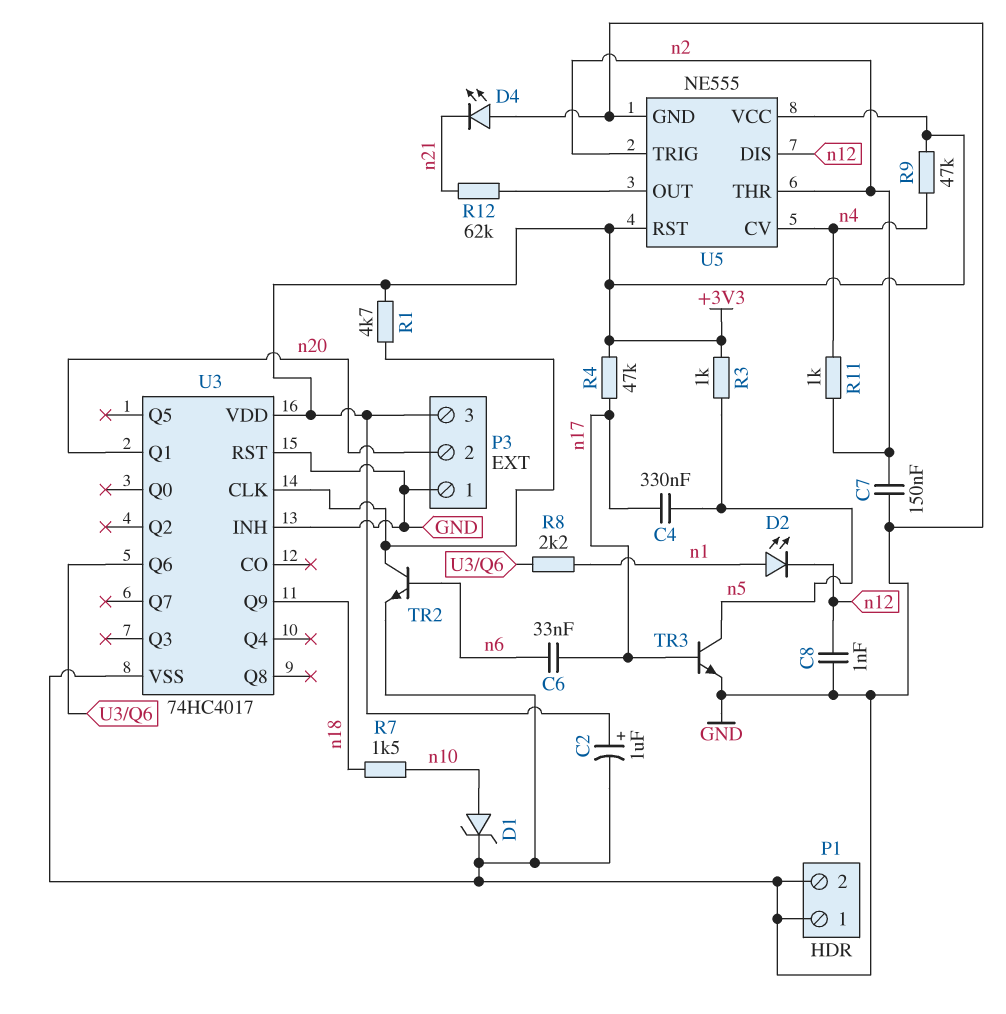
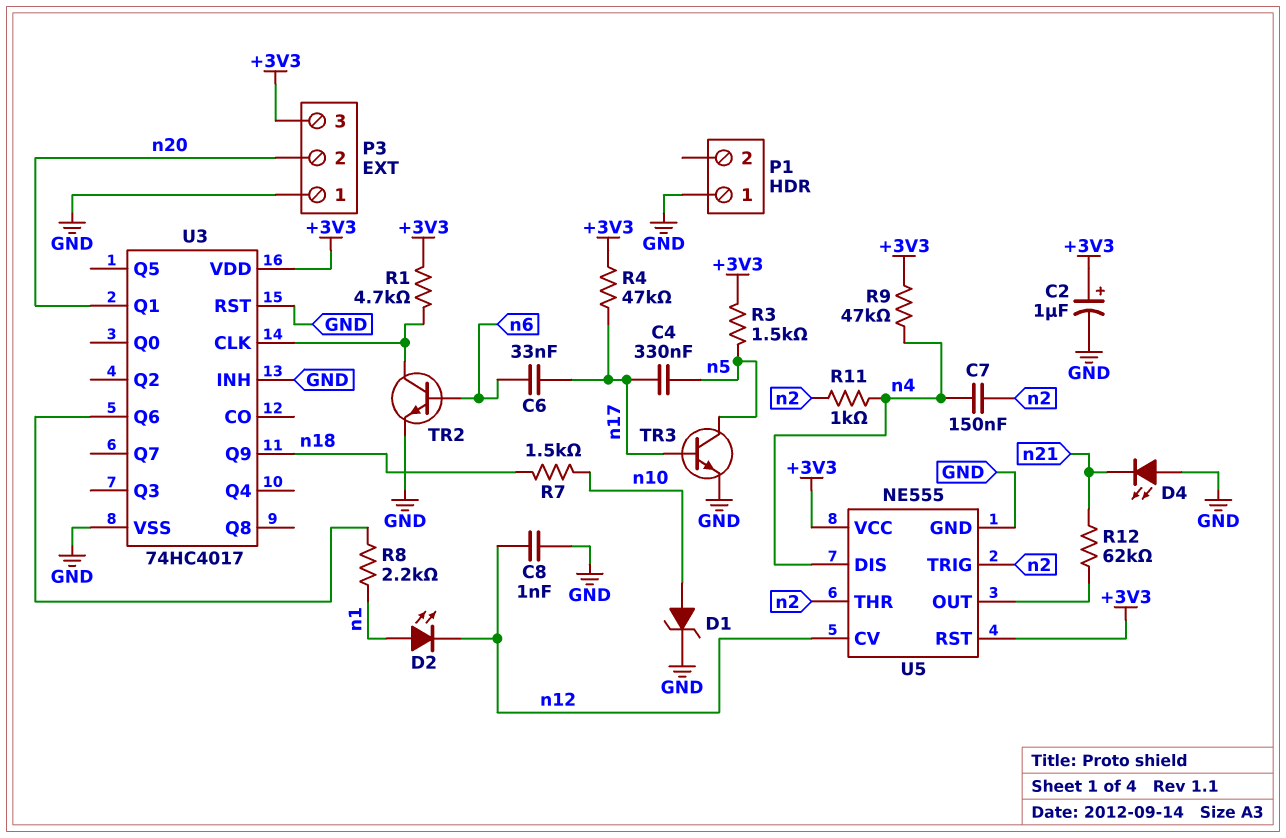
C7: 150nF (GND, n2) -> 150nF (n2, n4)
P1 pin 2: GND -> none
R3: 1k (+3V3, n5) -> 1.5k (+3V3, n5)
U5 pin CV: n4 -> n12
U5 pin DIS: n12 -> n4

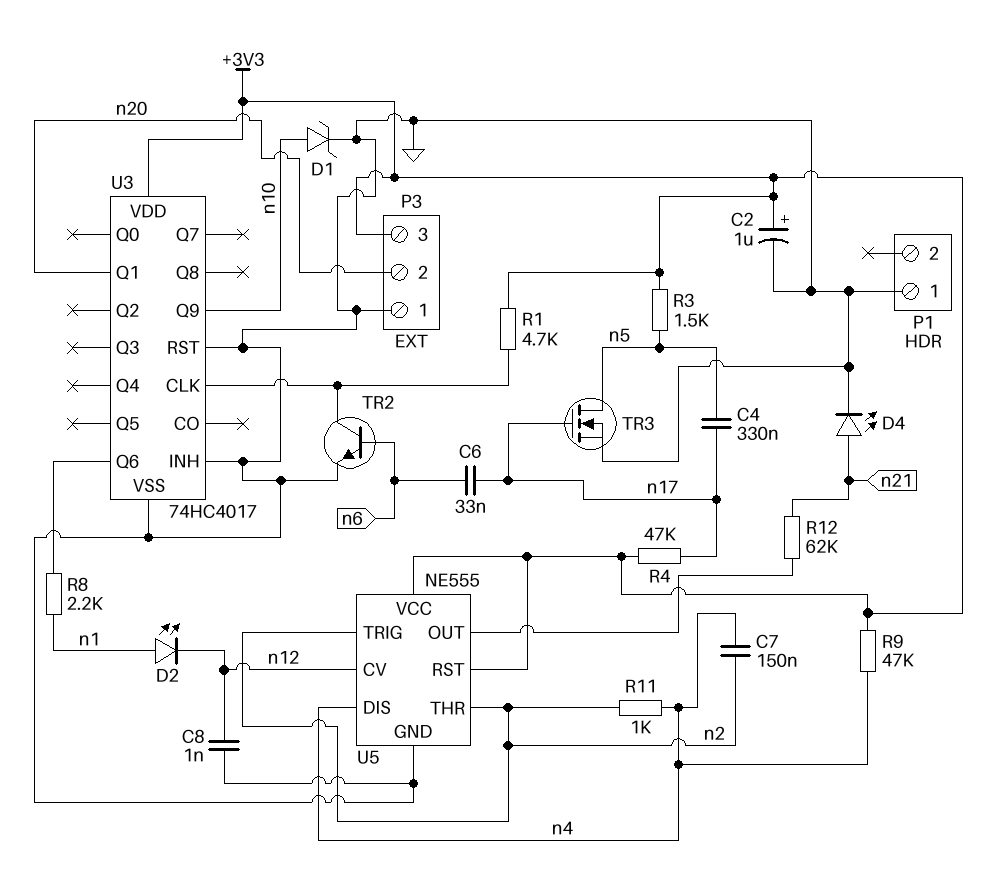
D4: LED (A GND, K n21) -> LED (A n21, K GND)
R7: 1.5k (n10, n18) -> none
TR3: NPN (B n17, C n5, E GND) -> NMOS (G n17, D n5, S GND)
U3 pin Q9: n18 -> n10

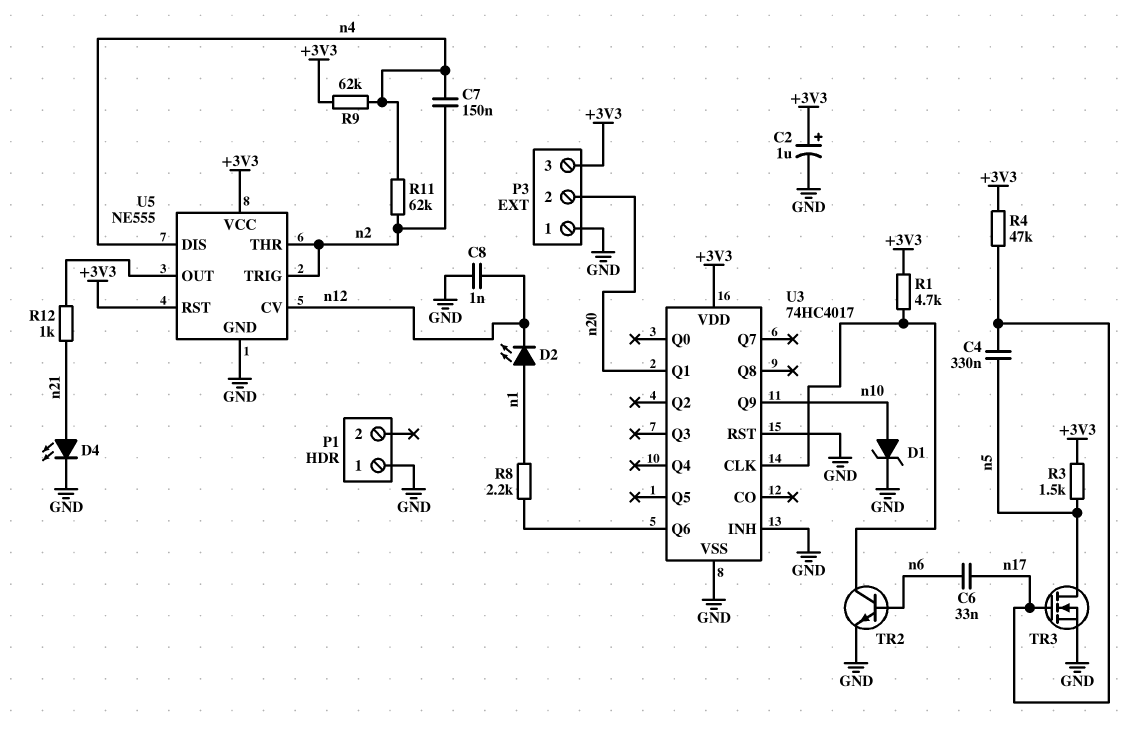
R9: 47k (+3V3, n4) -> 62k (+3V3, n4)
R11: 1k (n2, n4) -> 62k (n2, n4)
R12: 62k (U5/OUT, n21) -> 1k (U5/OUT, n21)

